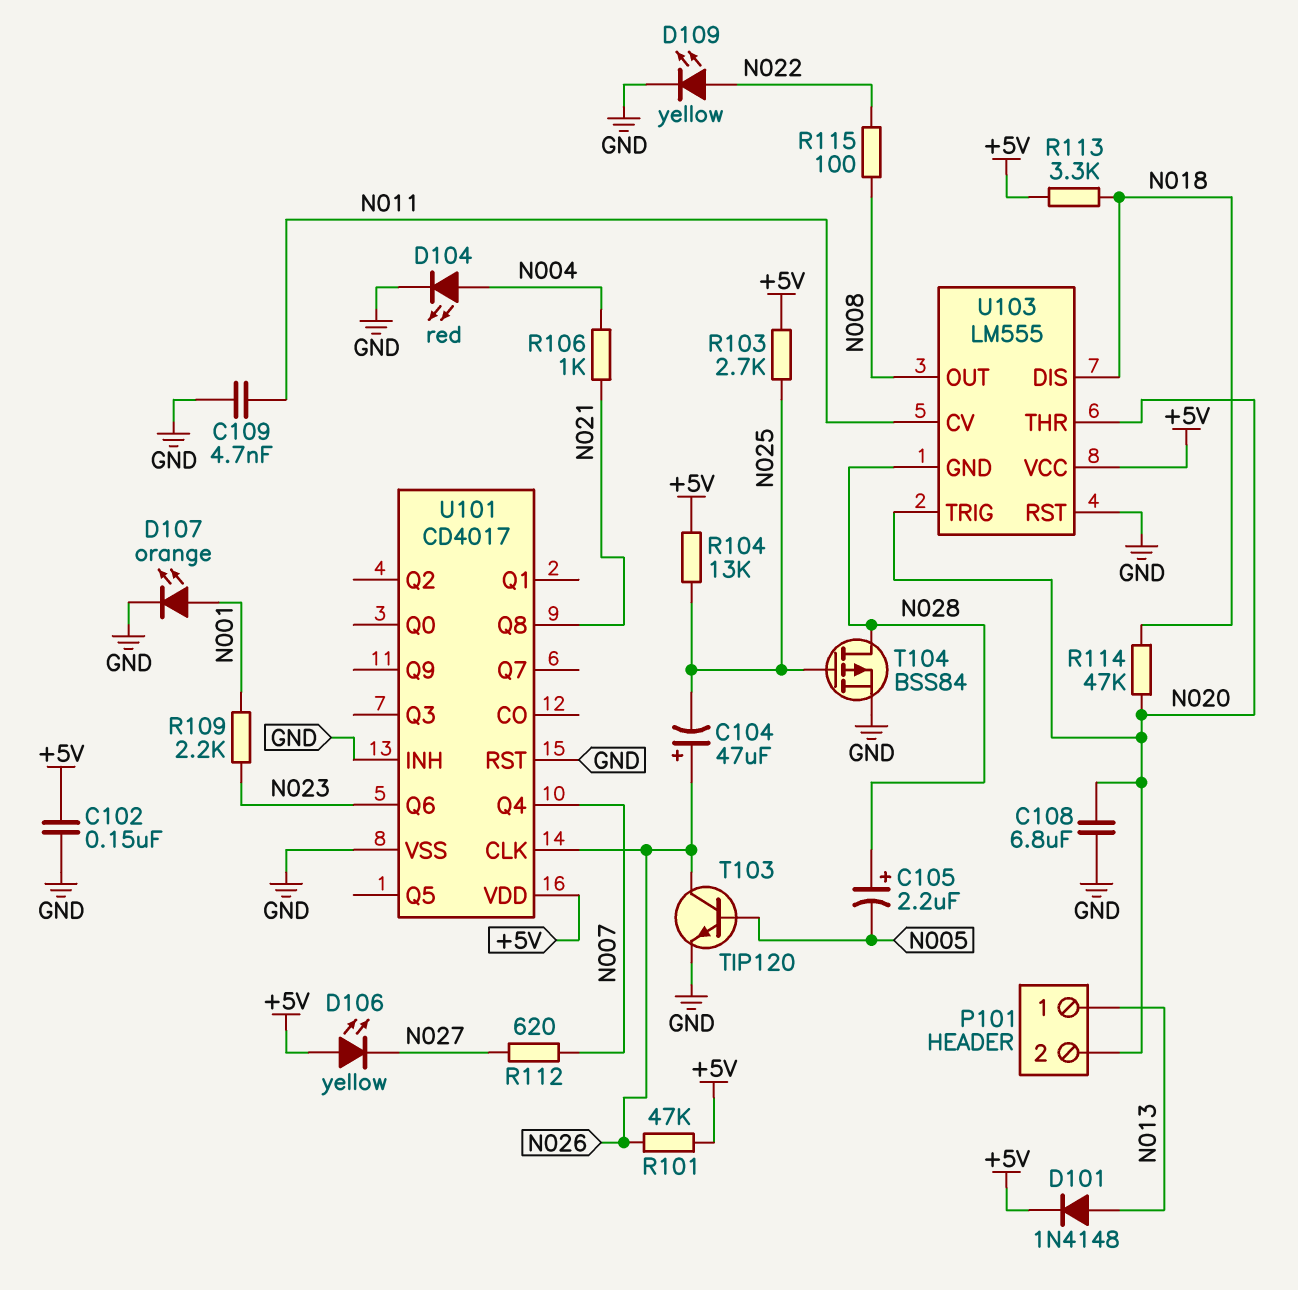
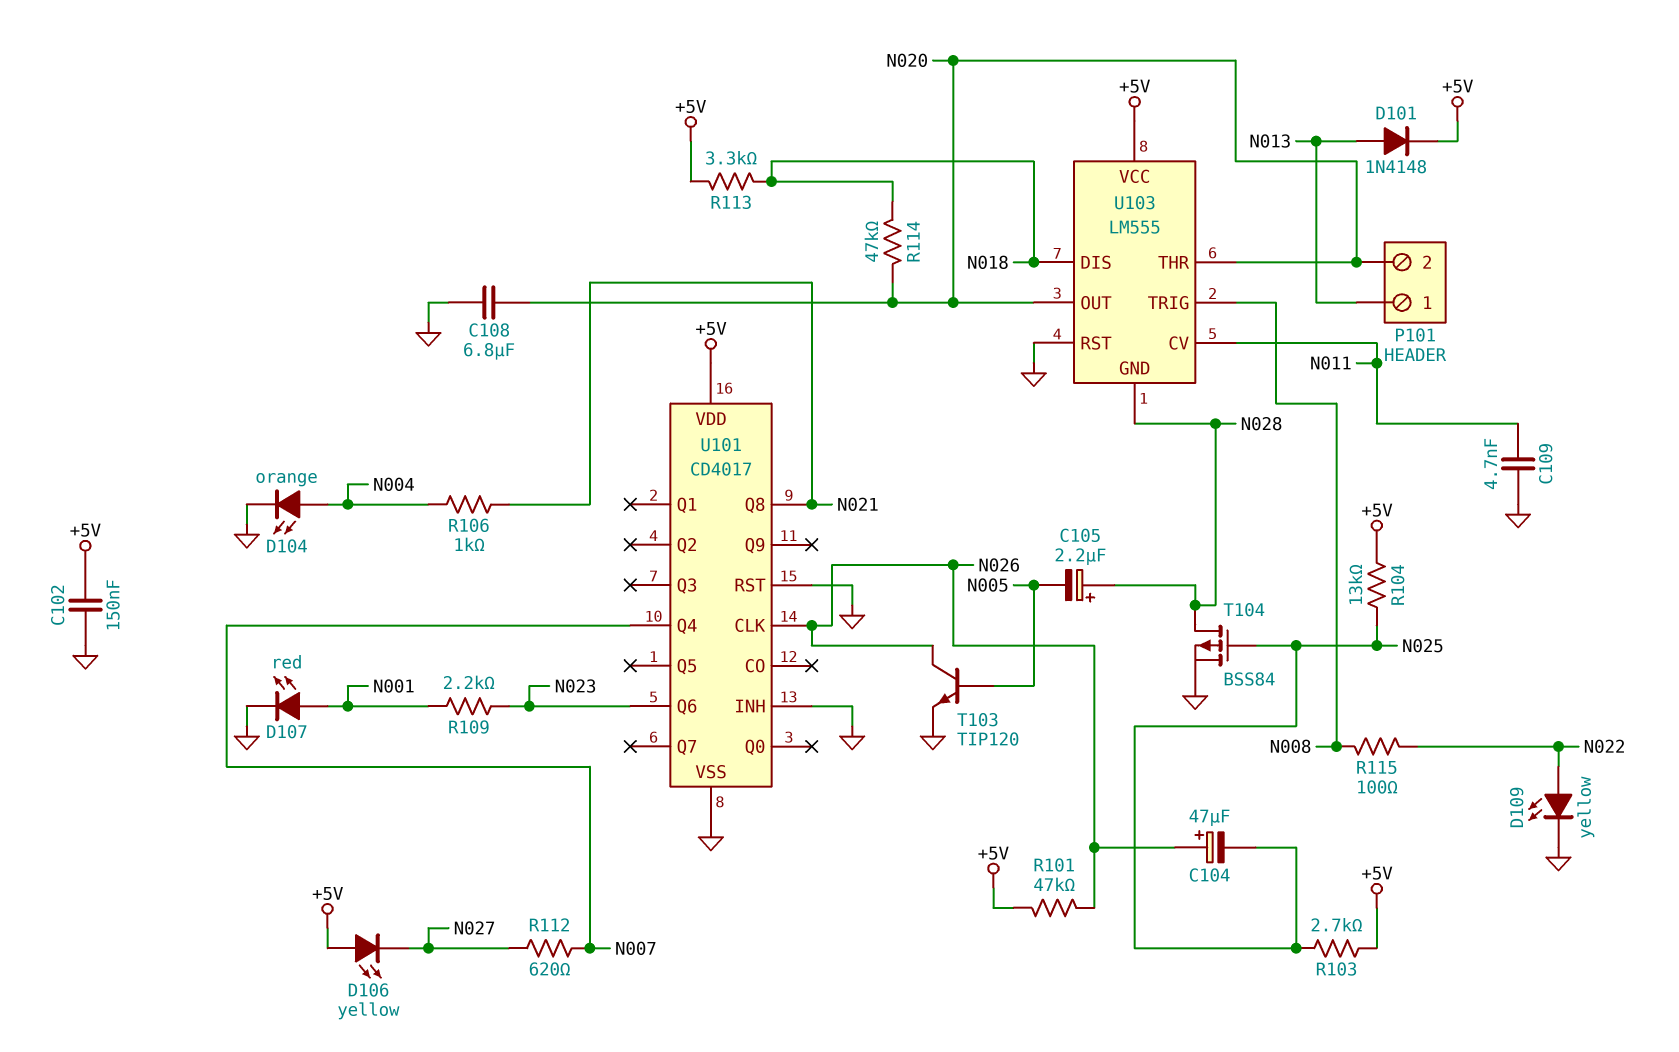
D104: LED red (A N004, K GND) -> LED orange (A N004, K GND)
D107: LED orange (A N001, K GND) -> LED red (A N001, K GND)
U103 pin OUT: N008 -> N020
U103 pin TRIG: N020 -> N008

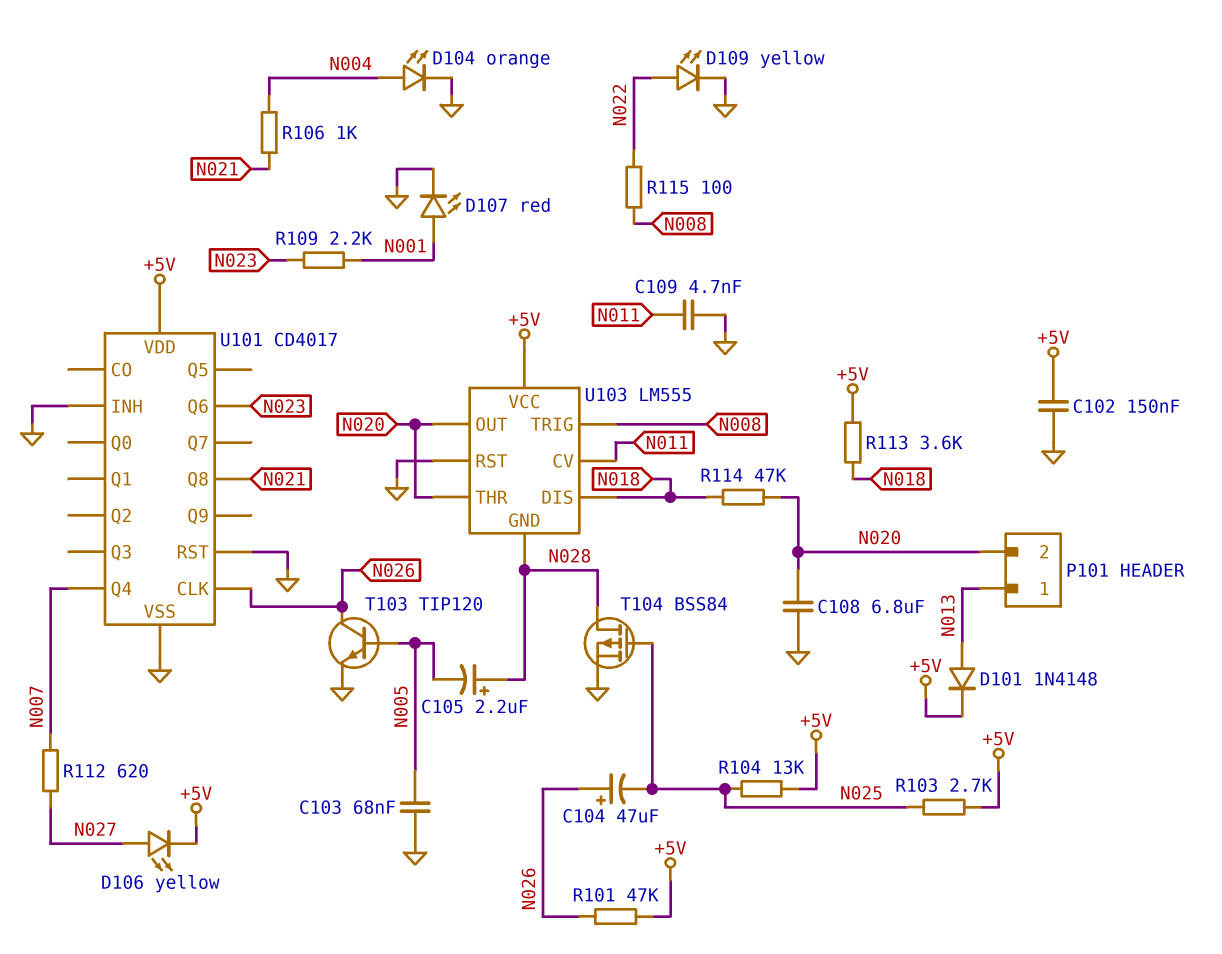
C103: none -> 68nF (GND, N005)
D106: LED yellow (A +5V, K N027) -> LED yellow (A N027, K +5V)
R113: 3.3k (+5V, N018) -> 3.6k (+5V, N018)

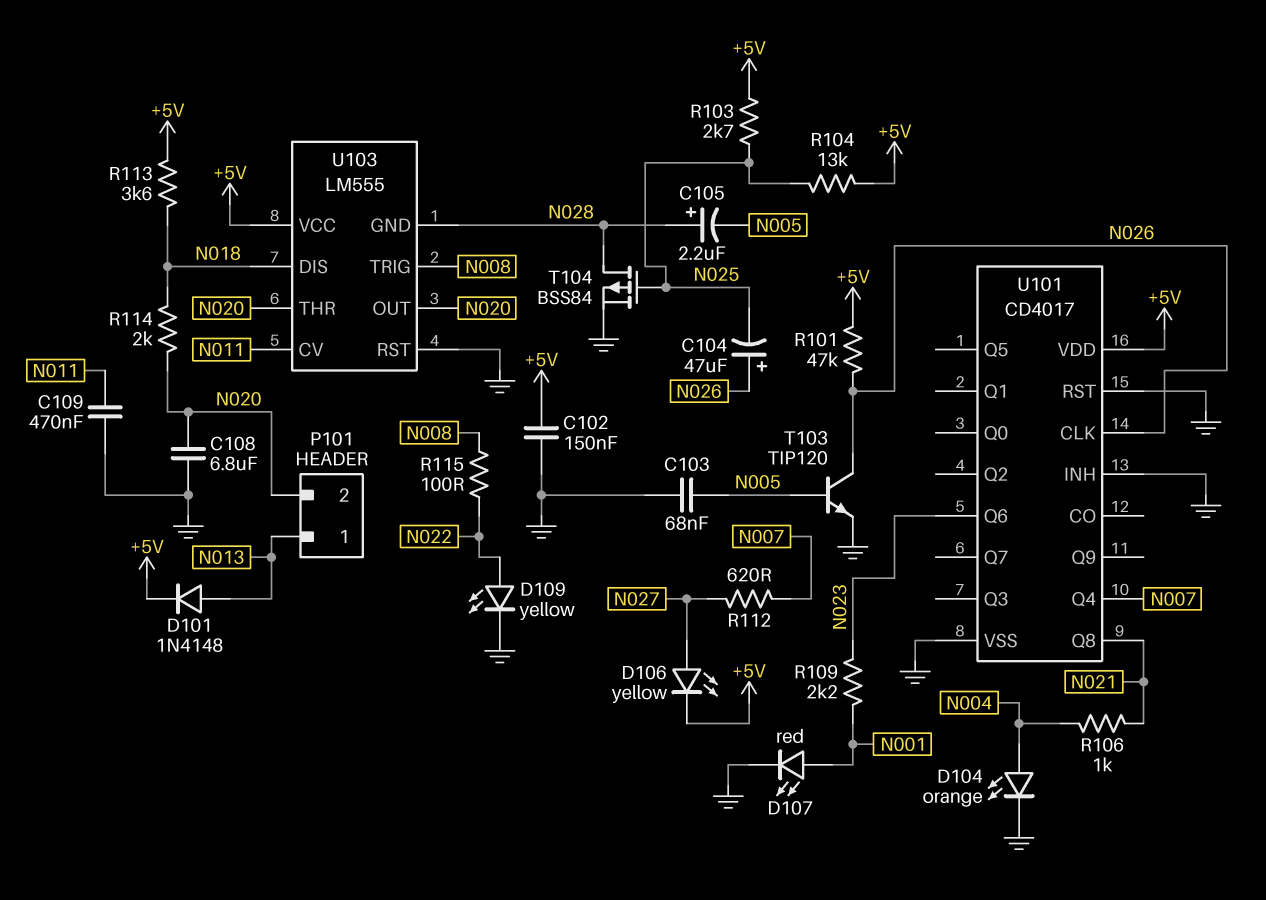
C109: 4.7nF (GND, N011) -> 470nF (GND, N011)
R114: 47k (N018, N020) -> 2k (N018, N020)

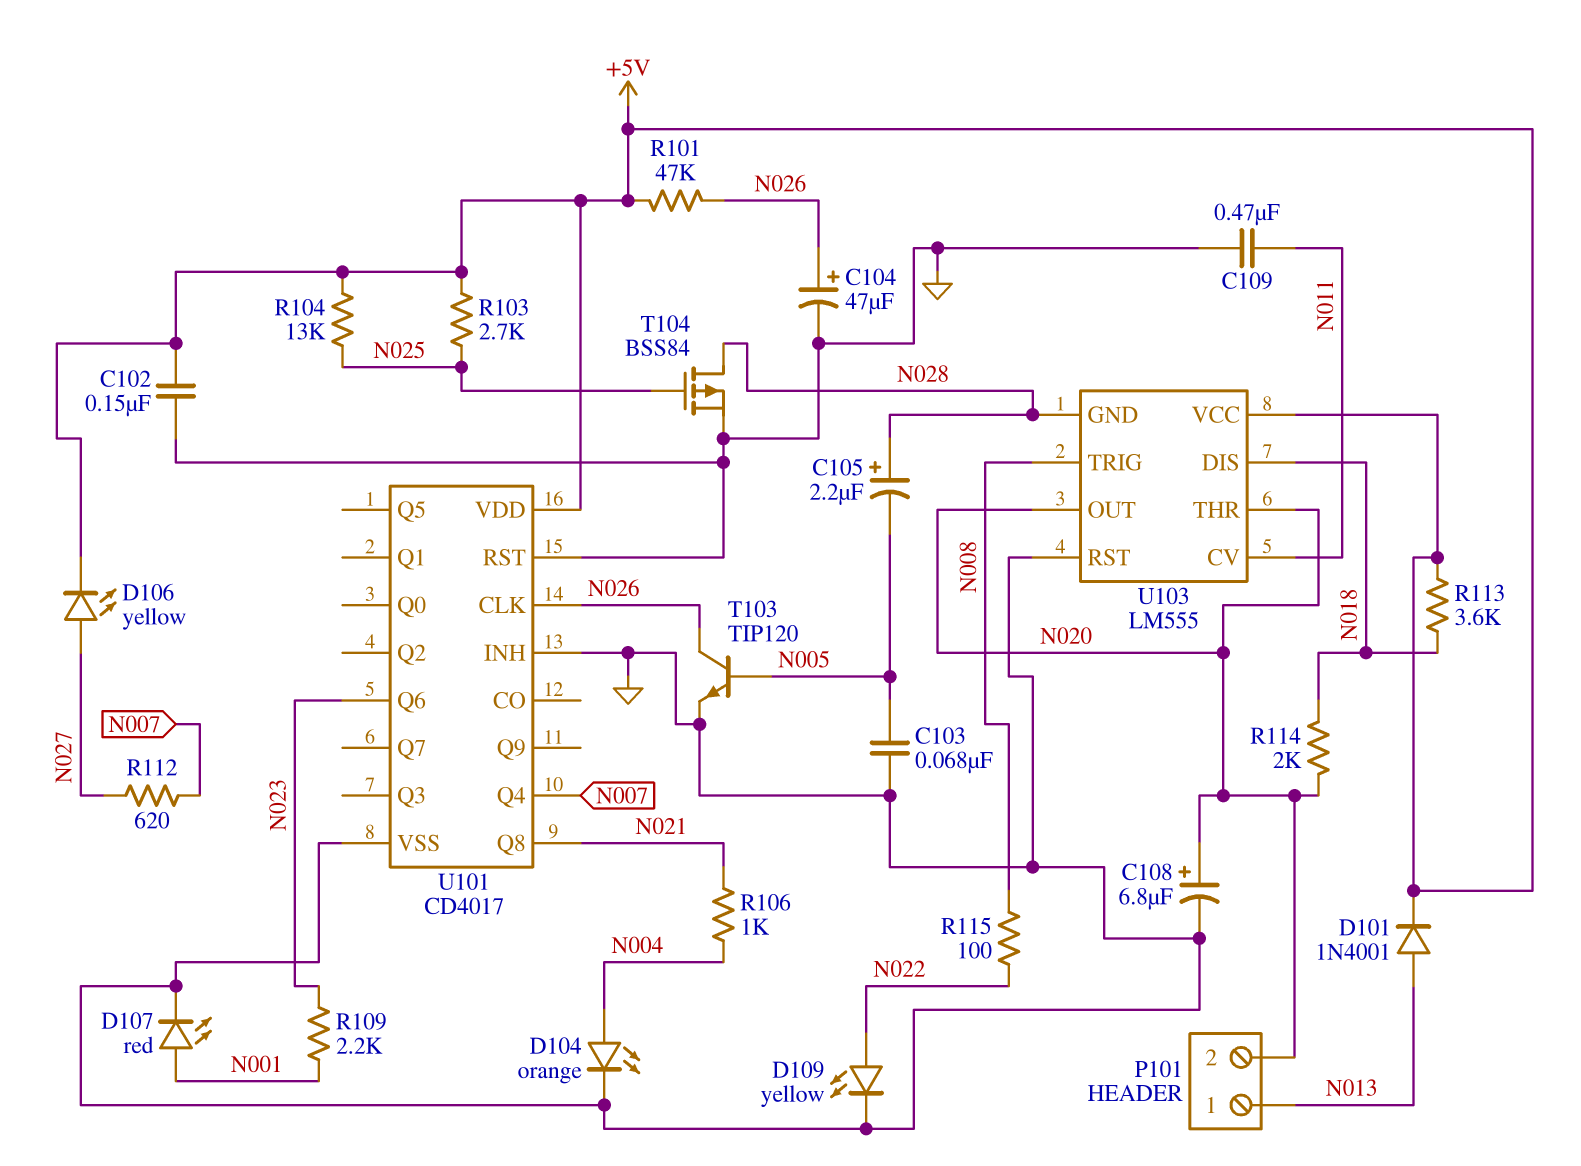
C104: 47uF (plus N026, minus N025) -> 47uF (plus N026, minus GND)
C108: 6.8uF (GND, N020) -> 6.8uF (plus N020, minus GND)
D101: diode 1N4148 (A N013, K +5V) -> diode 1N4001 (A N013, K +5V)

